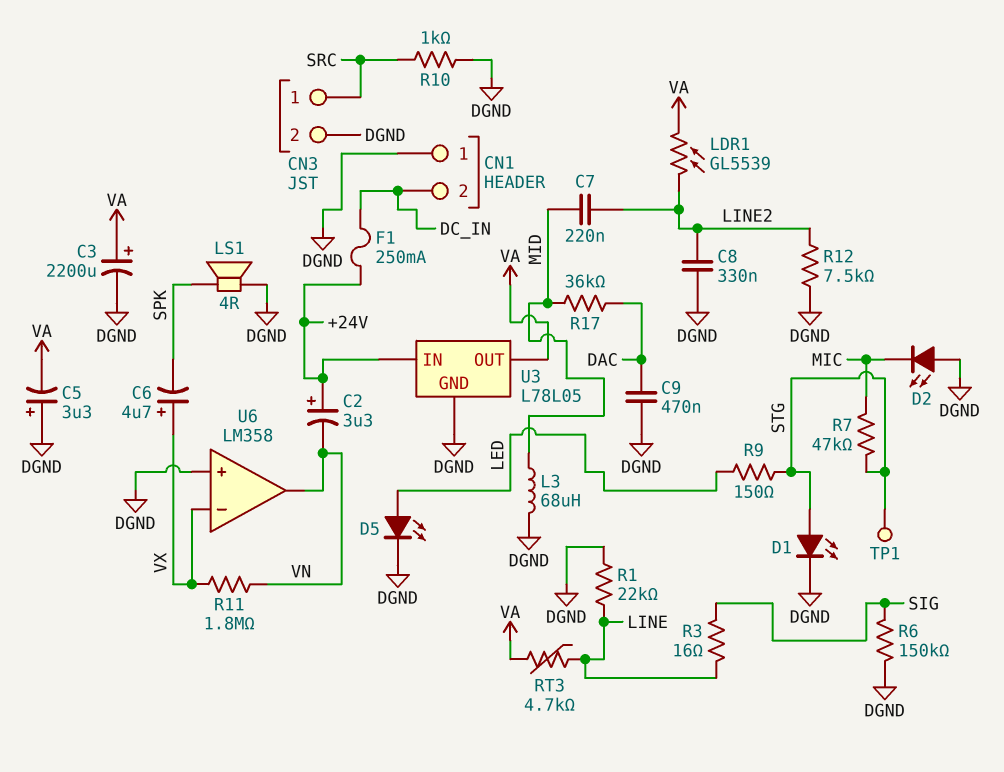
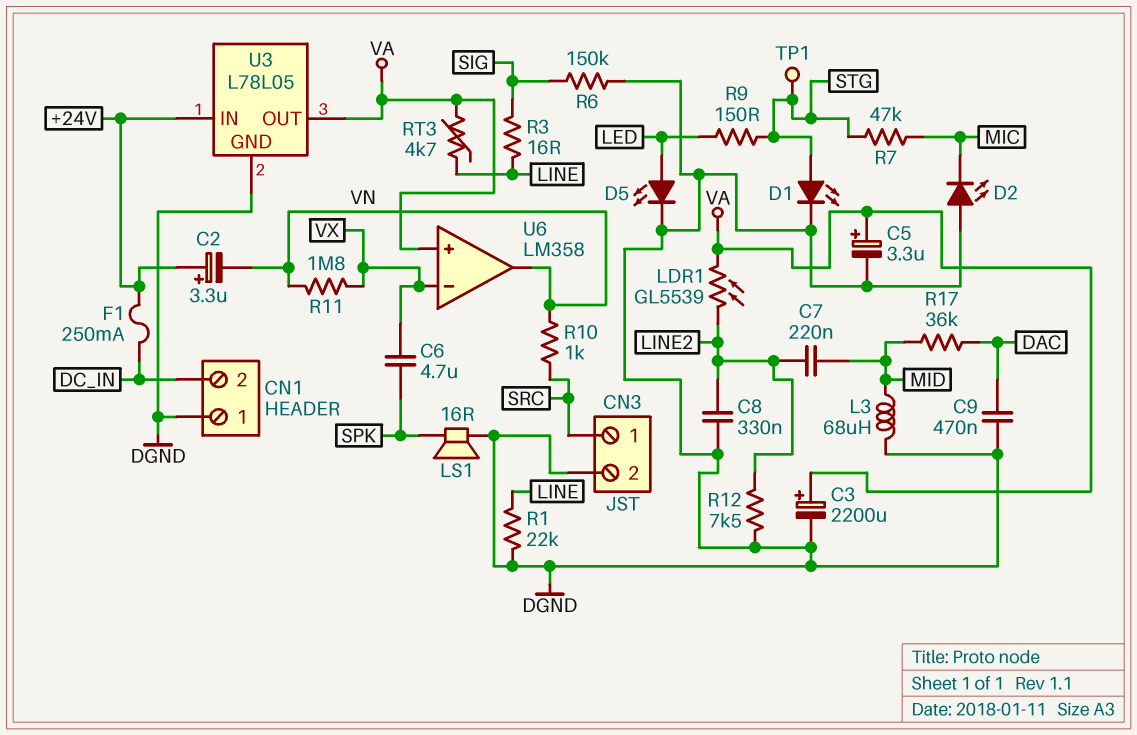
C5: 3.3uF (plus DGND, minus VA) -> 3.3uF (plus VA, minus DGND)
C6: 4.7uF (plus VX, minus SPK) -> 4.7uF (SPK, VX)
LS1: speaker 4R (DGND, SPK) -> speaker 16R (DGND, SPK)
R10: 1k (DGND, SRC) -> 1k (SRC, VN)
U6 pin in+: DGND -> VA

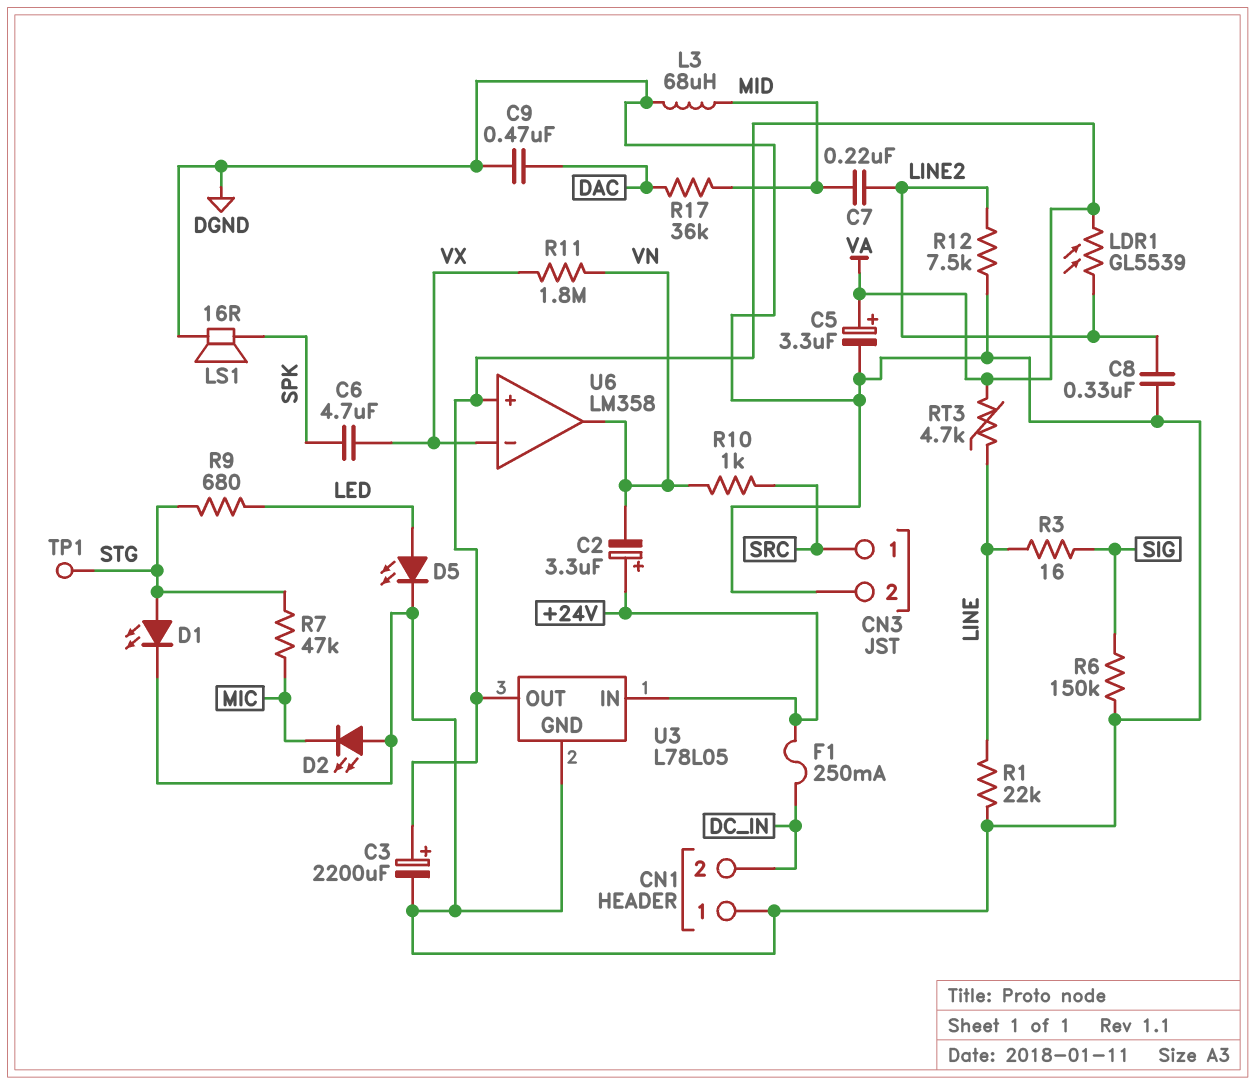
R9: 150 (LED, STG) -> 680 (LED, STG)

